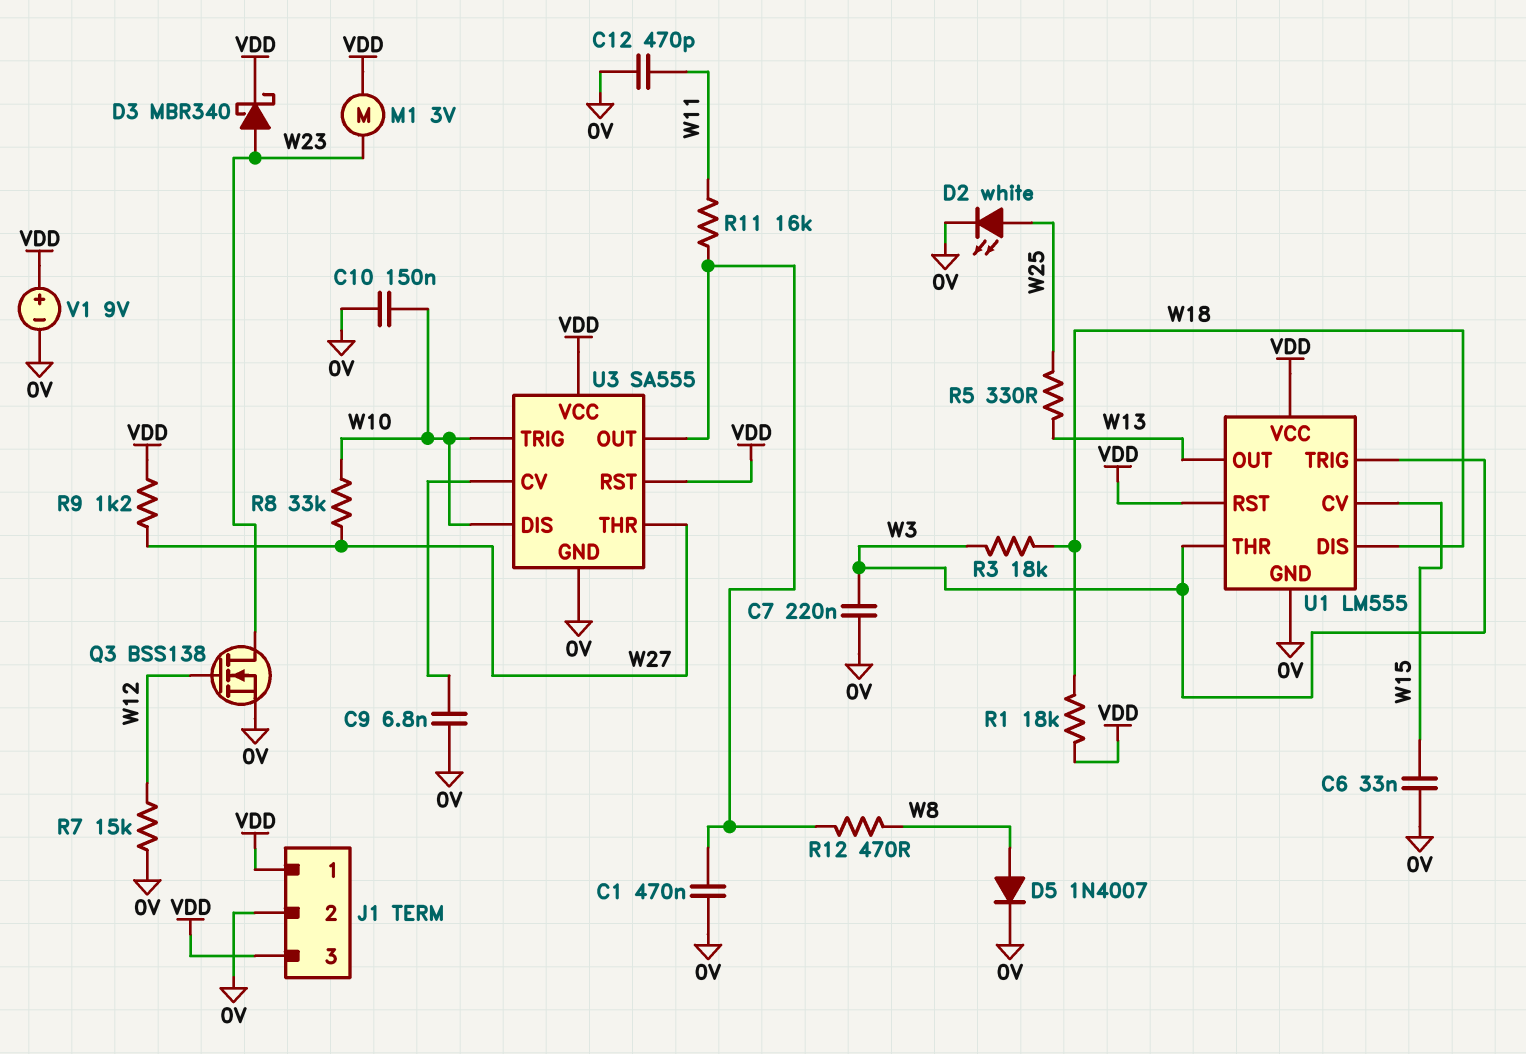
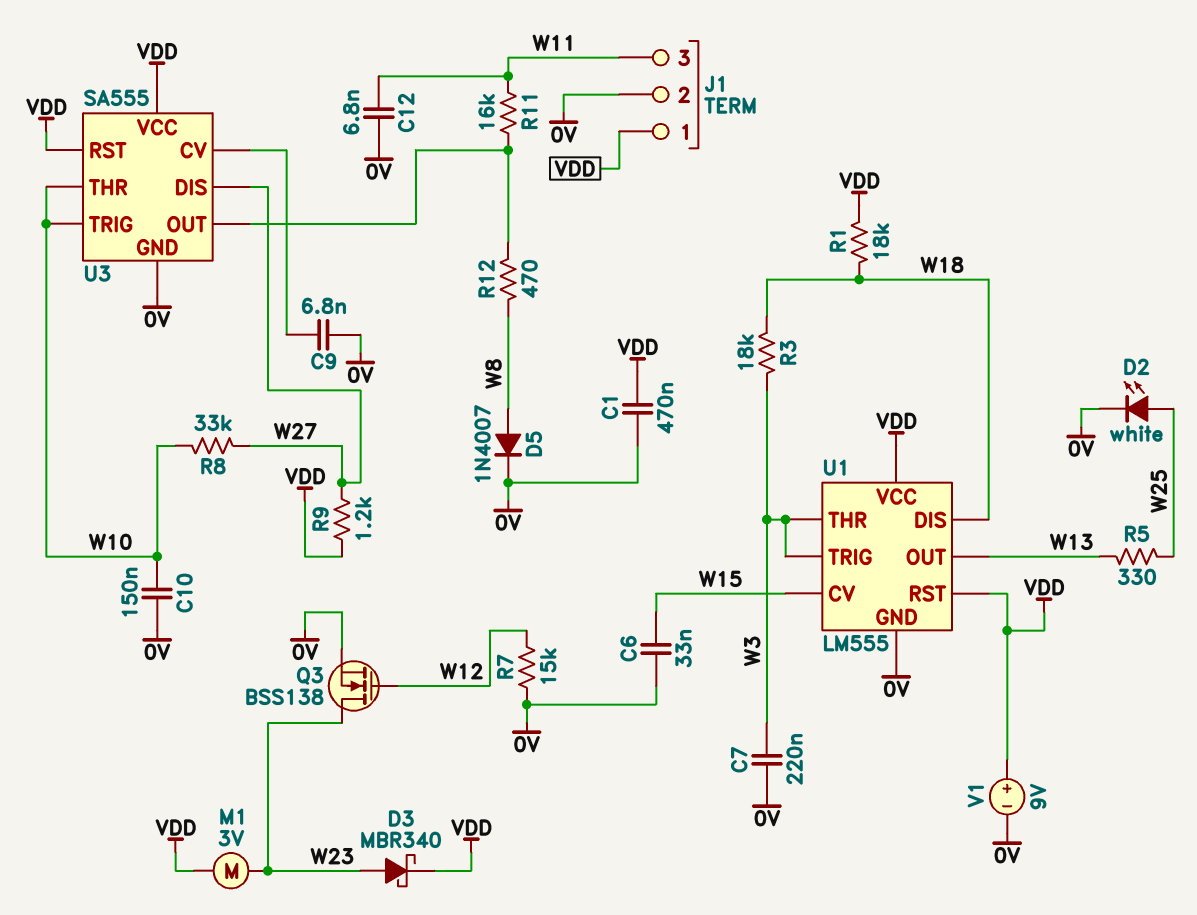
C1: 470nF (0V, U3/OUT) -> 470nF (0V, VDD)
C12: 470pF (0V, W11) -> 6.8nF (0V, W11)
J1 pin 3: VDD -> W11
U3 pin DIS: W10 -> W27
U3 pin THR: W27 -> W10

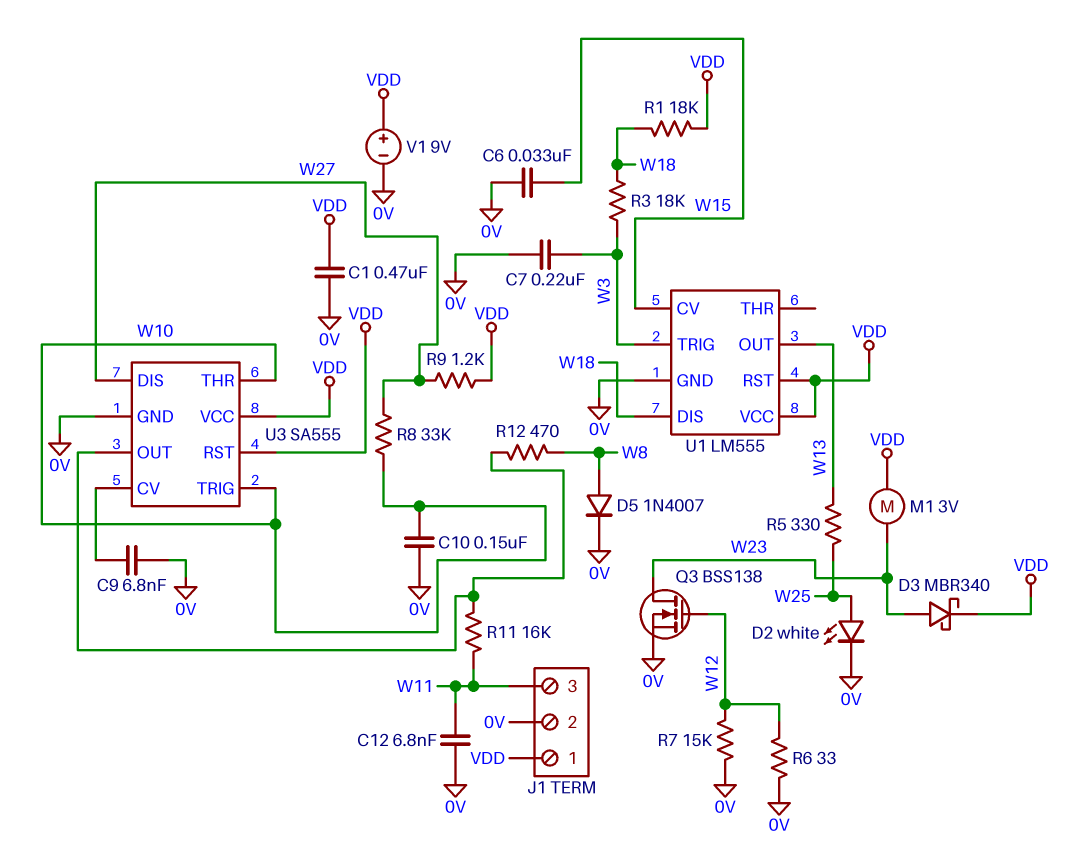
R6: none -> 33 (0V, W12)
U1 pin THR: W3 -> none

